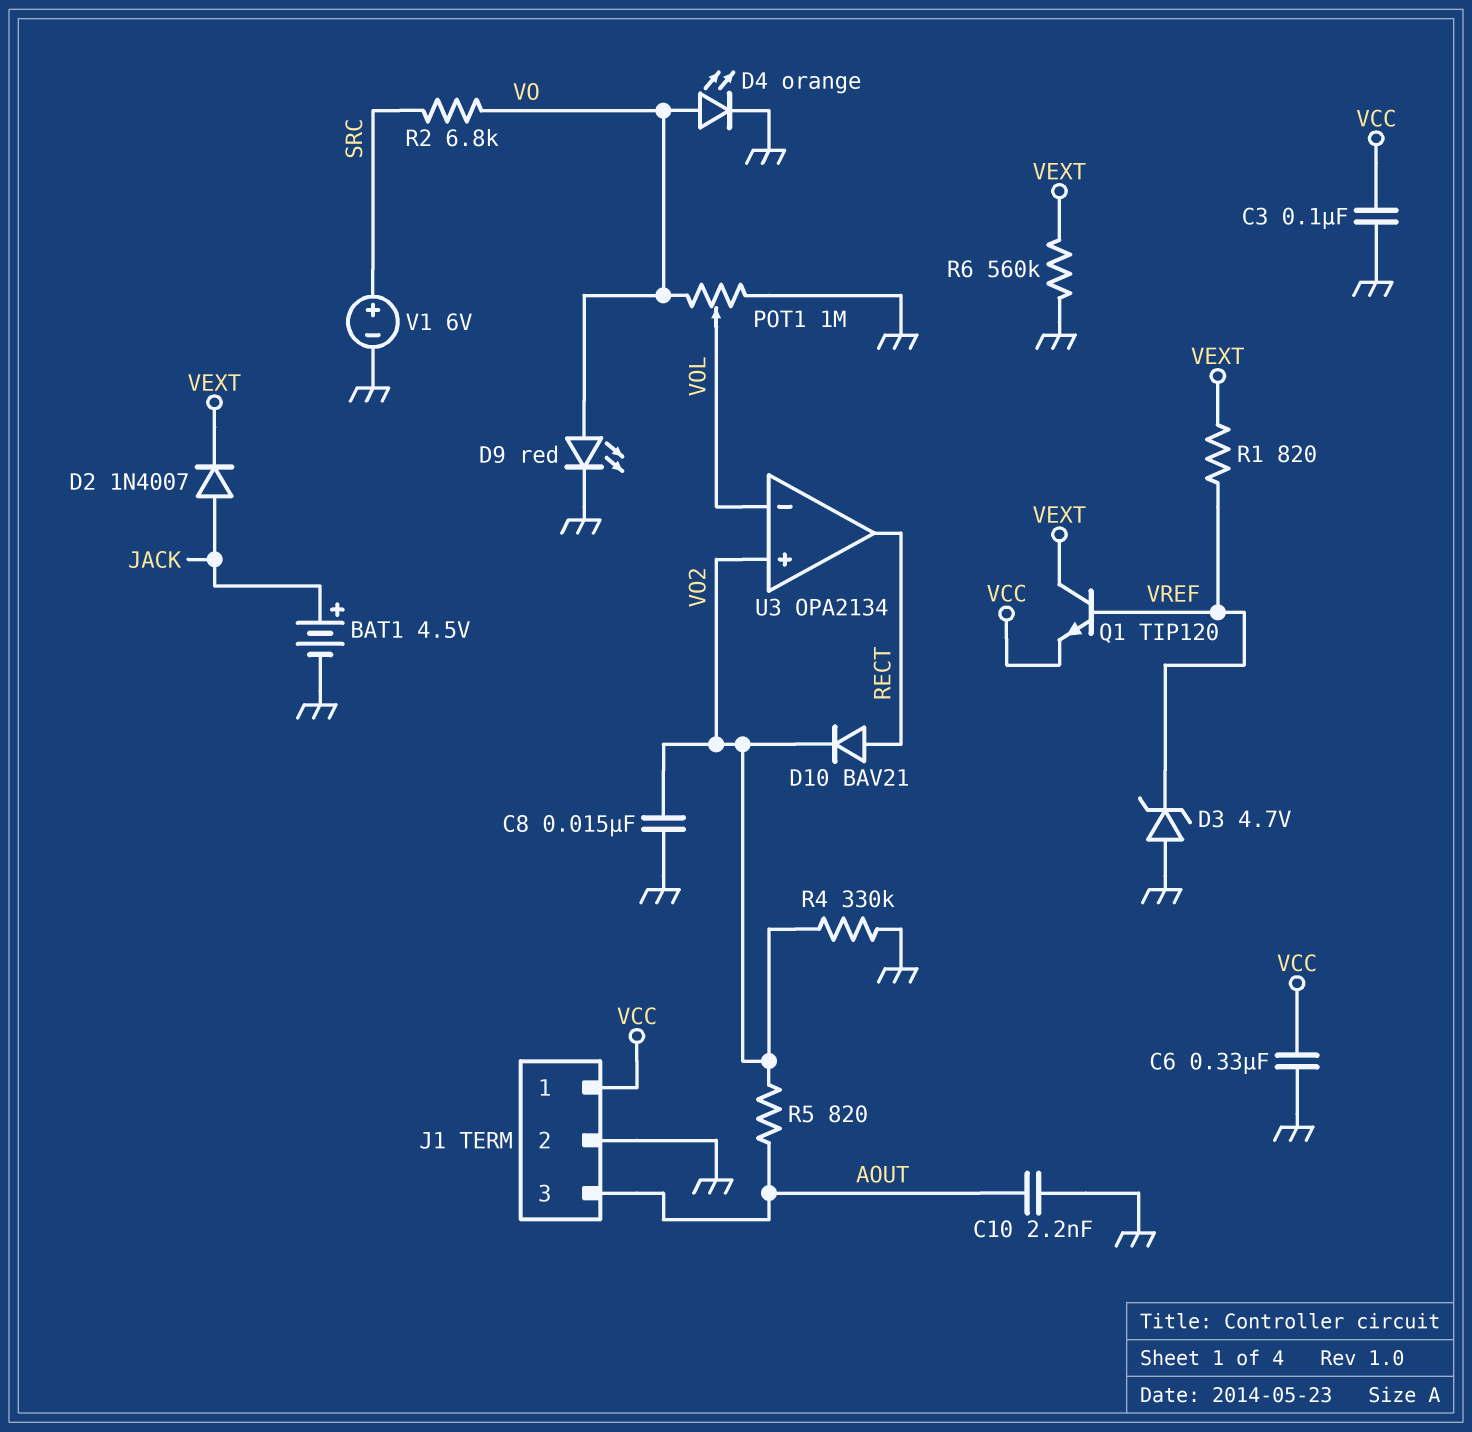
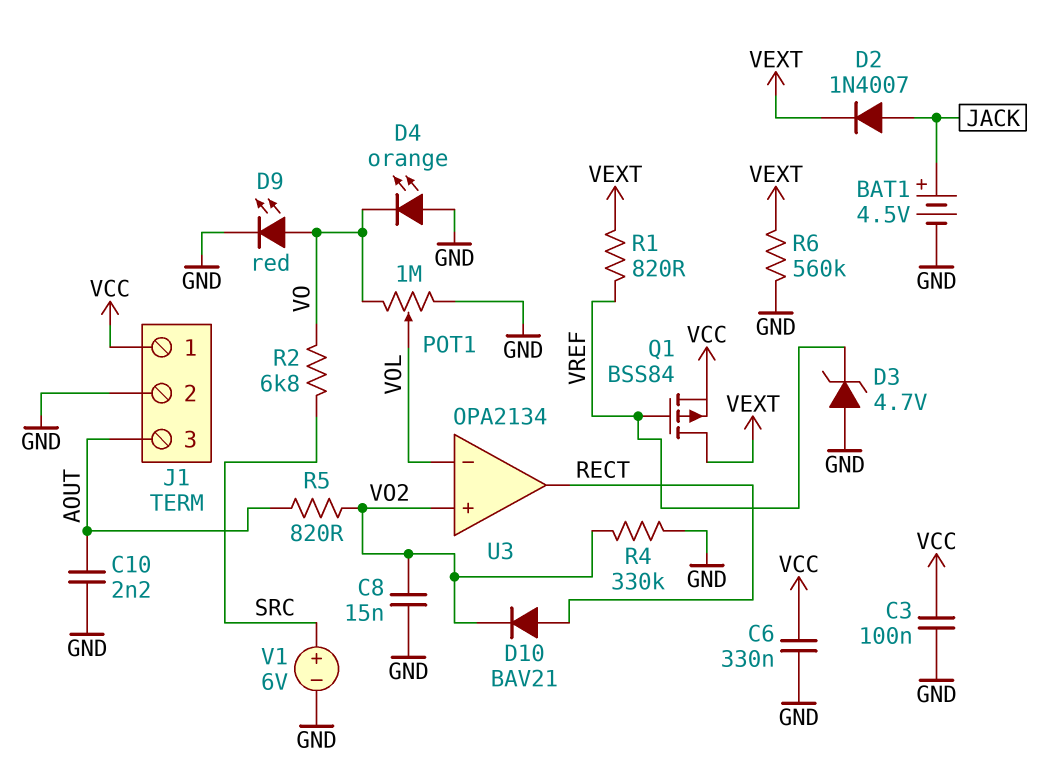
D4: LED orange (A VO, K GND) -> LED orange (A GND, K VO)
Q1: NPN TIP120 (B VREF, C VEXT, E VCC) -> PMOS BSS84 (G VREF, D VEXT, S VCC)

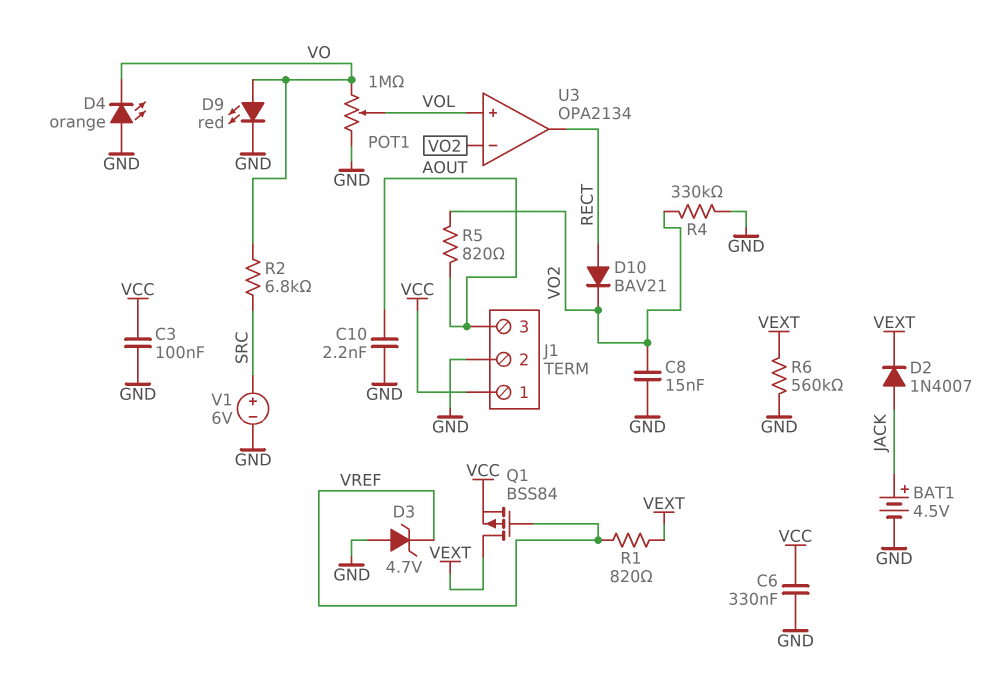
U3 pin in+: VO2 -> VOL
U3 pin in-: VOL -> VO2

